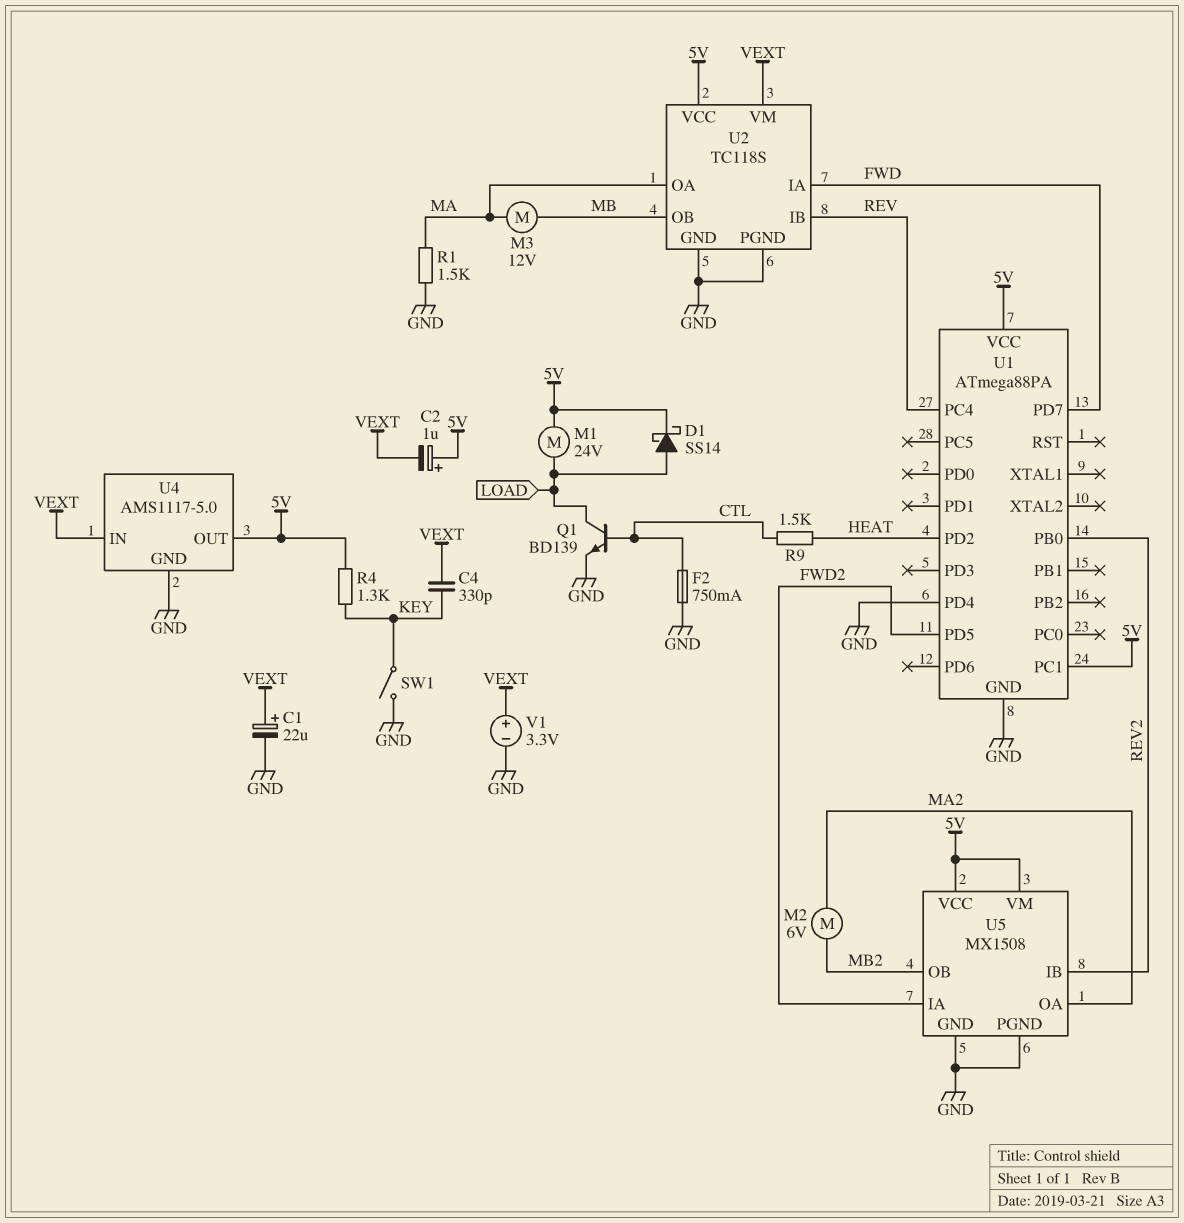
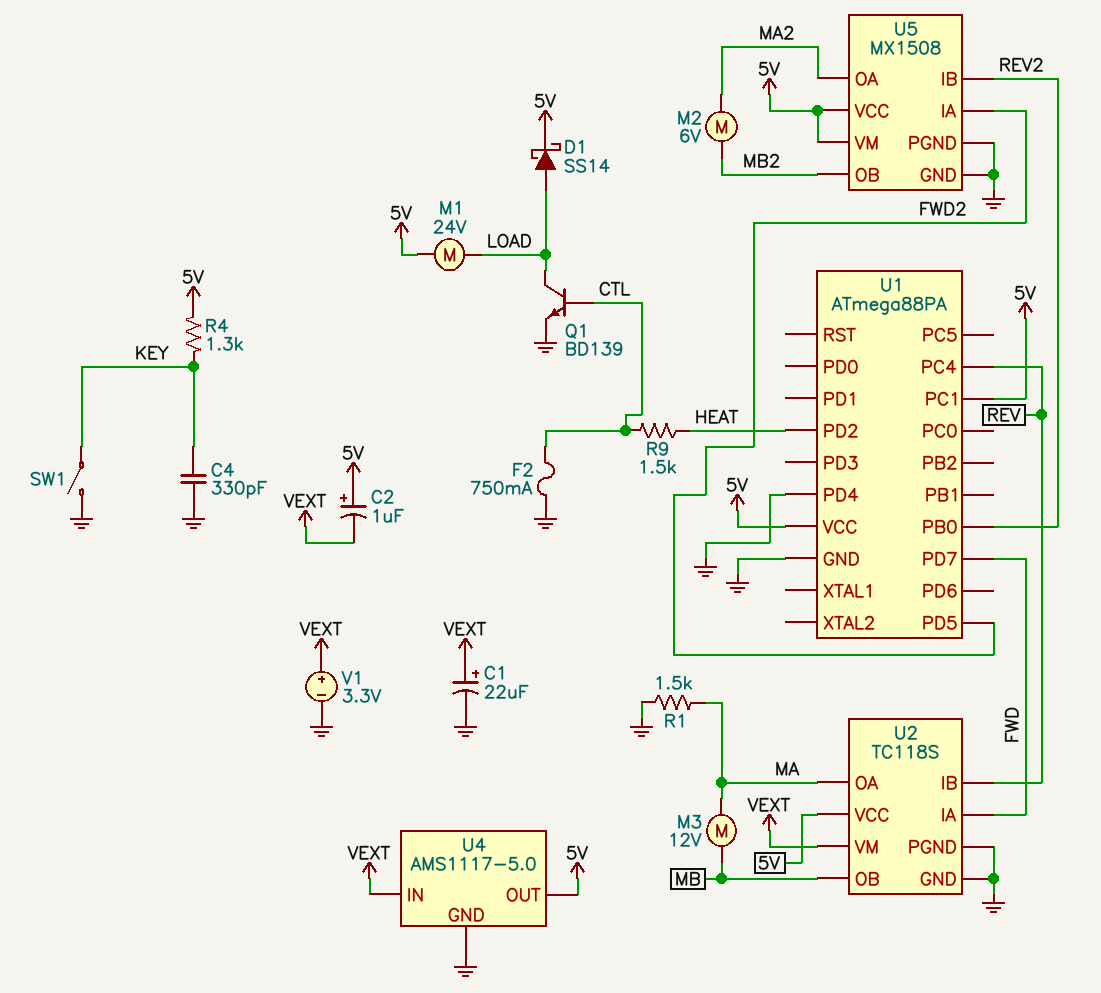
C4: 330pF (KEY, VEXT) -> 330pF (GND, KEY)

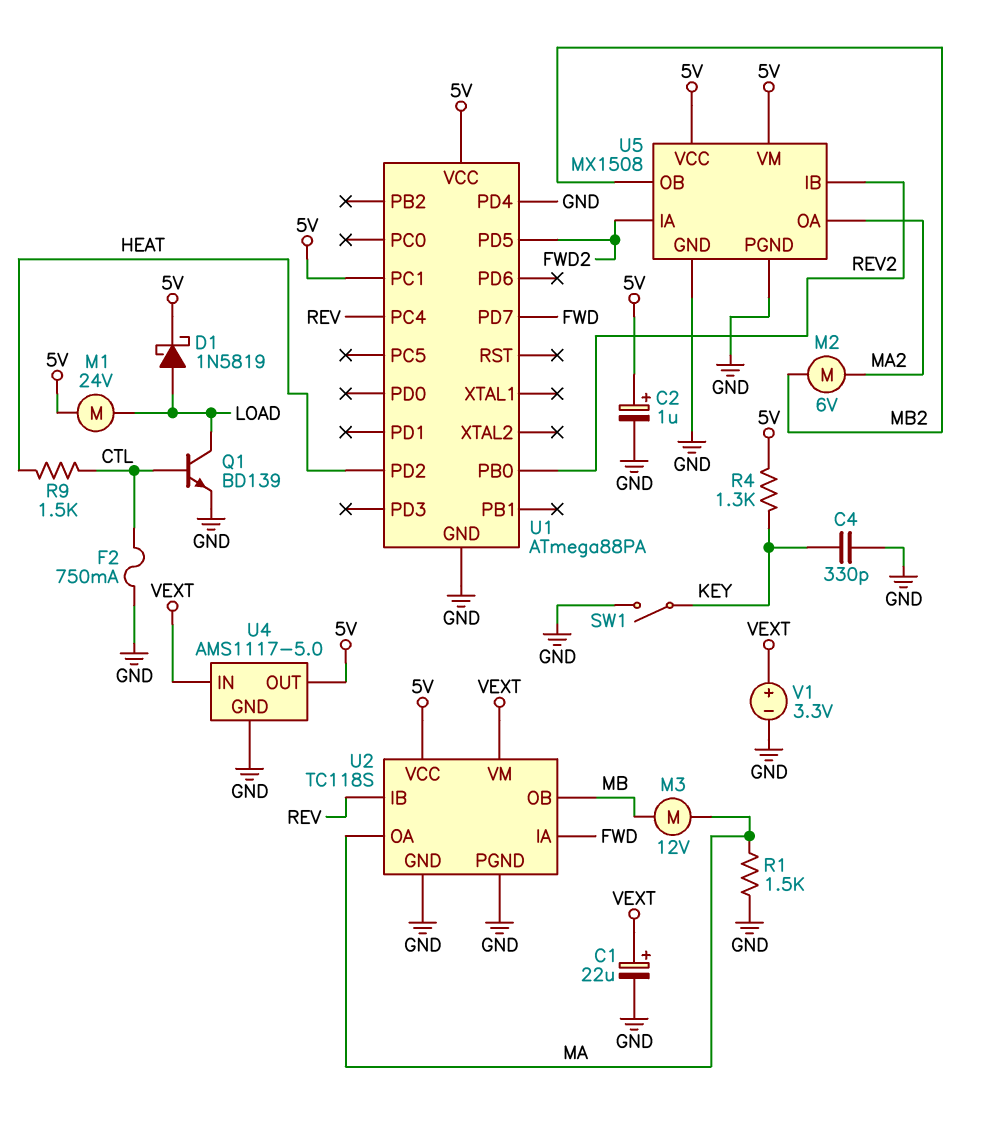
C2: 1uF (plus 5V, minus VEXT) -> 1uF (plus 5V, minus GND)
D1: schottky SS14 (A LOAD, K 5V) -> schottky 1N5819 (A LOAD, K 5V)

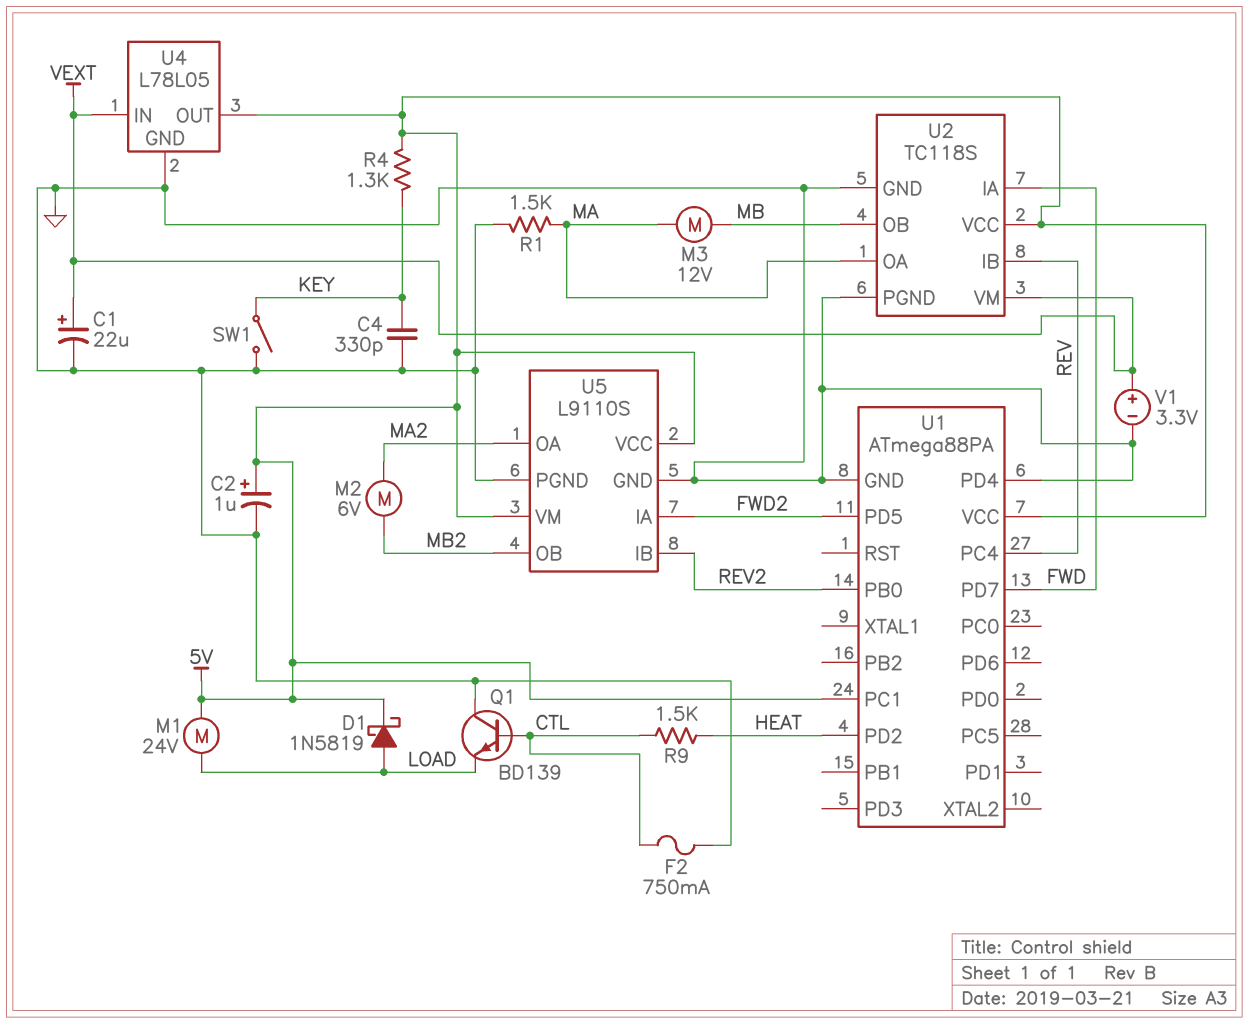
Q1: NPN BD139 (B CTL, C LOAD, E GND) -> NPN BD139 (B CTL, C GND, E LOAD)
U4: AMS1117-5.0 -> L78L05
U5: MX1508 -> L9110S

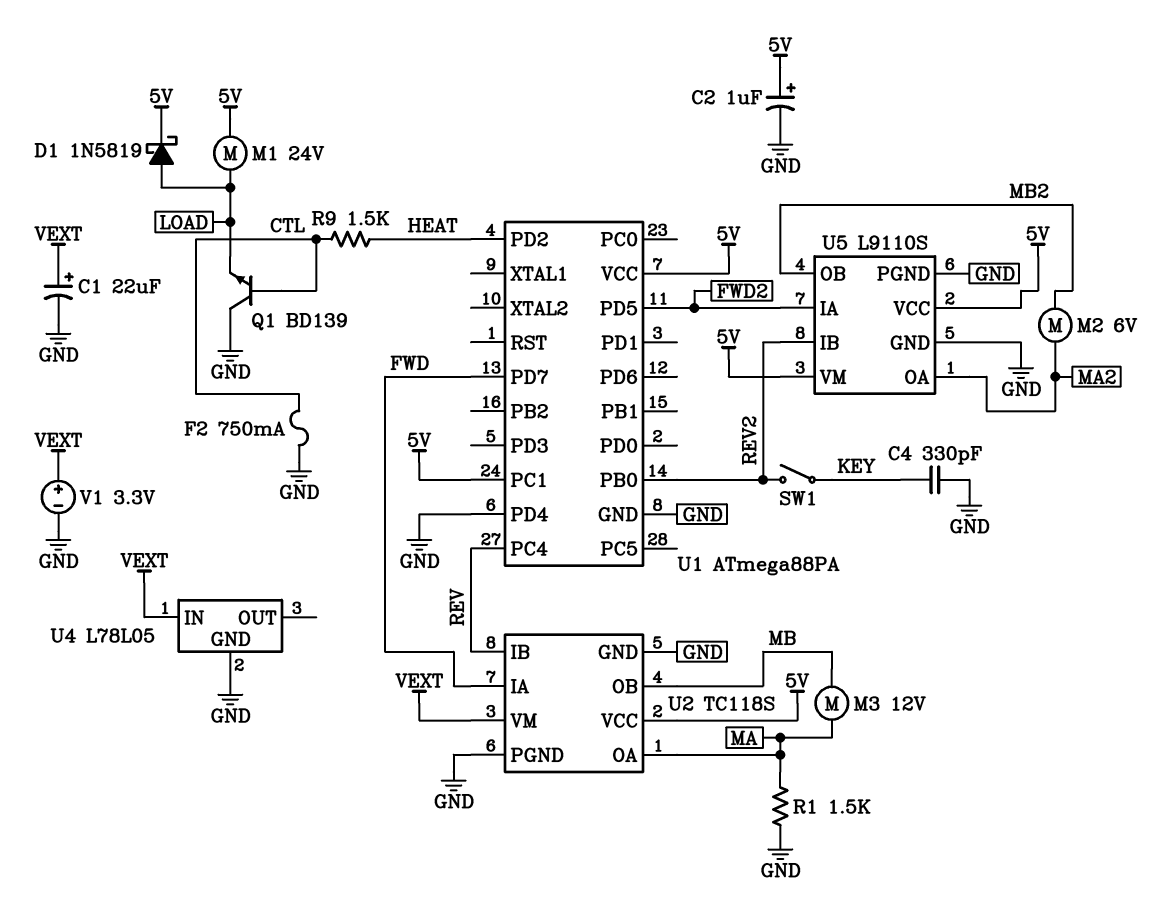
R4: 1.3k (5V, KEY) -> none
SW1: switch (GND, KEY) -> switch (KEY, REV2)
U4 pin OUT: 5V -> none

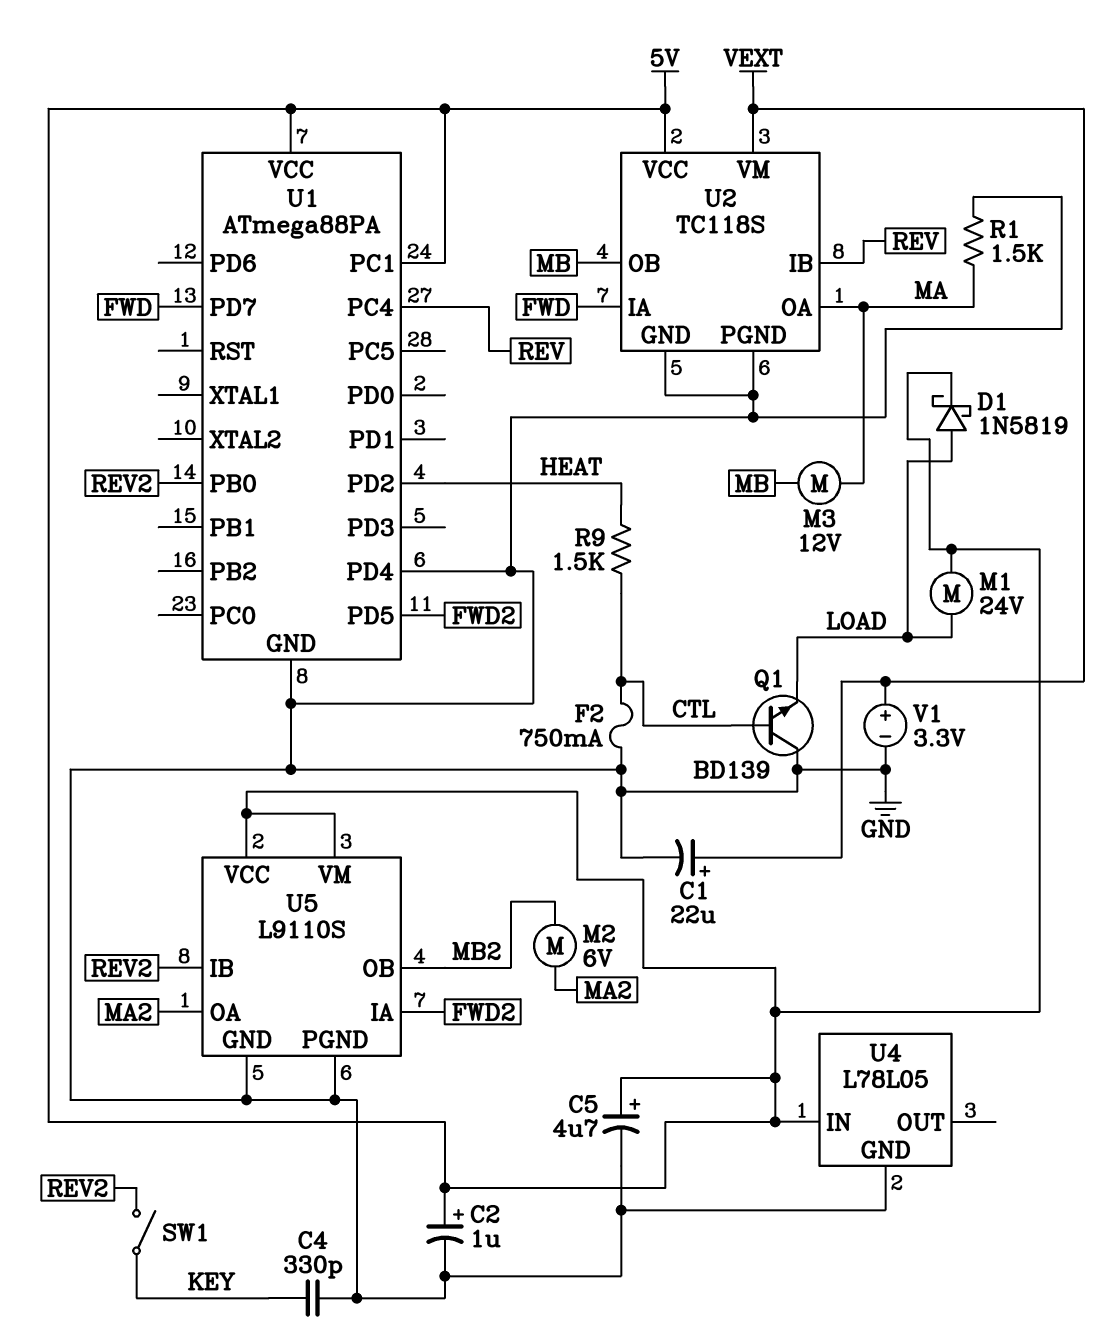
C5: none -> 4.7uF (plus 5V, minus GND)
U4 pin IN: VEXT -> 5V

